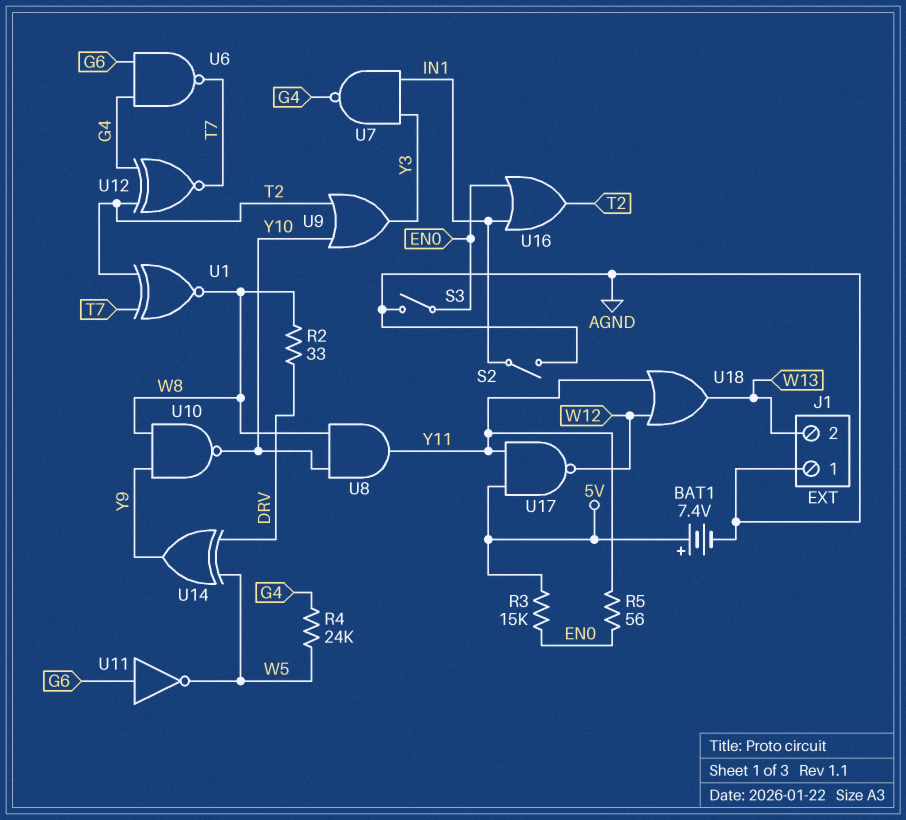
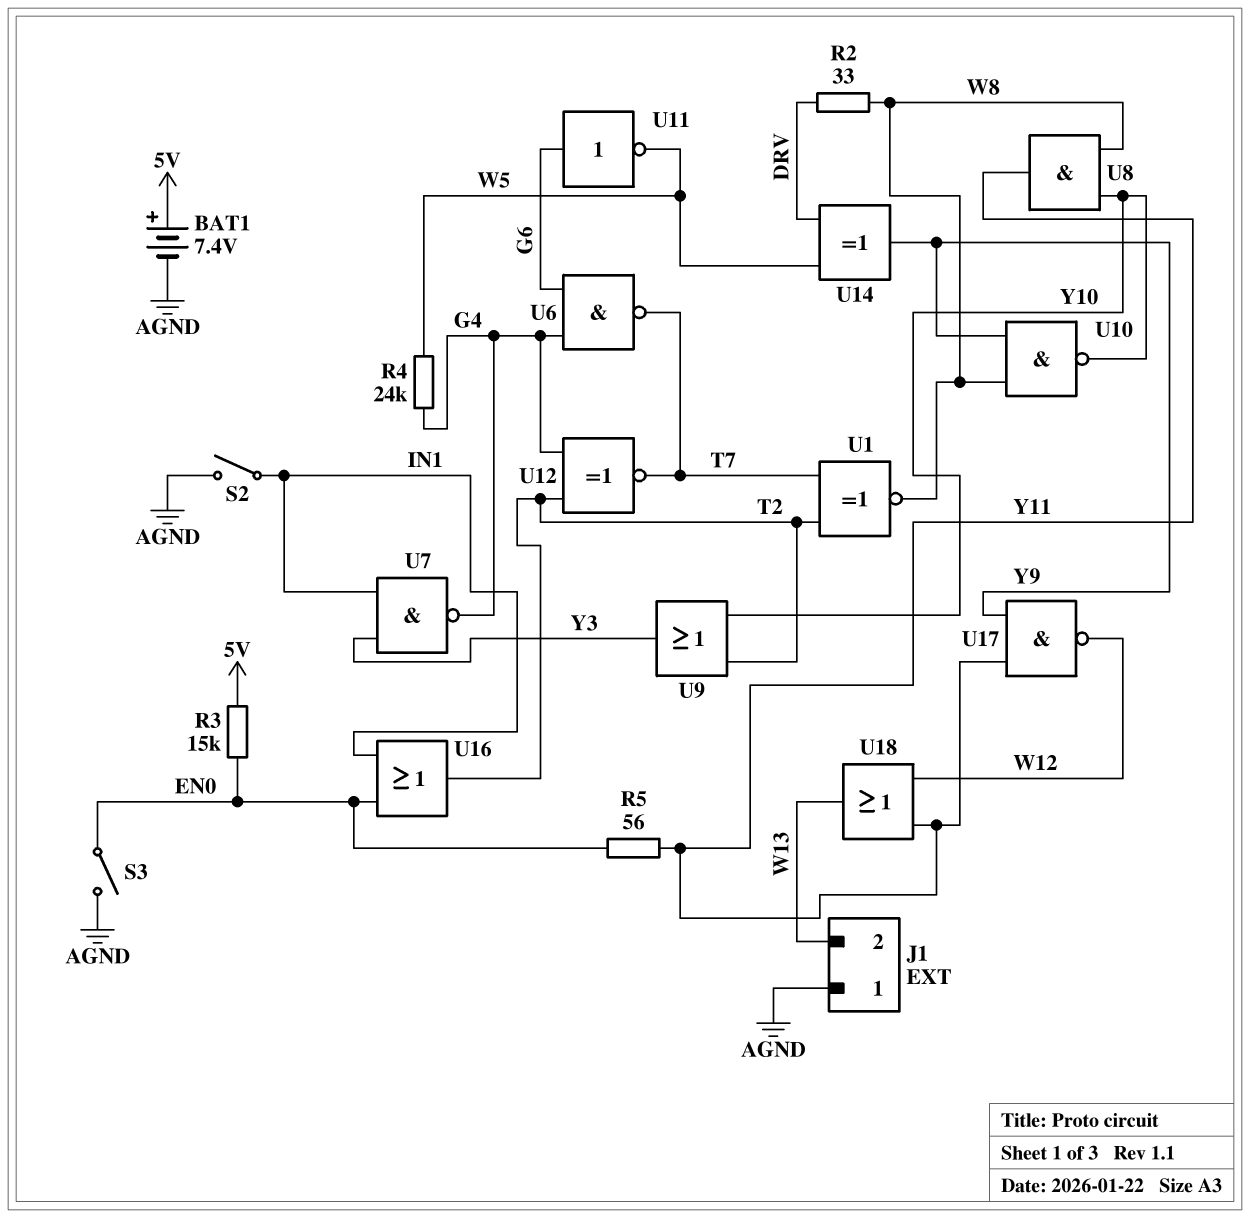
U17: NAND (in 5V, in Y11, out W12) -> NAND (in Y9, in Y11, out W12)

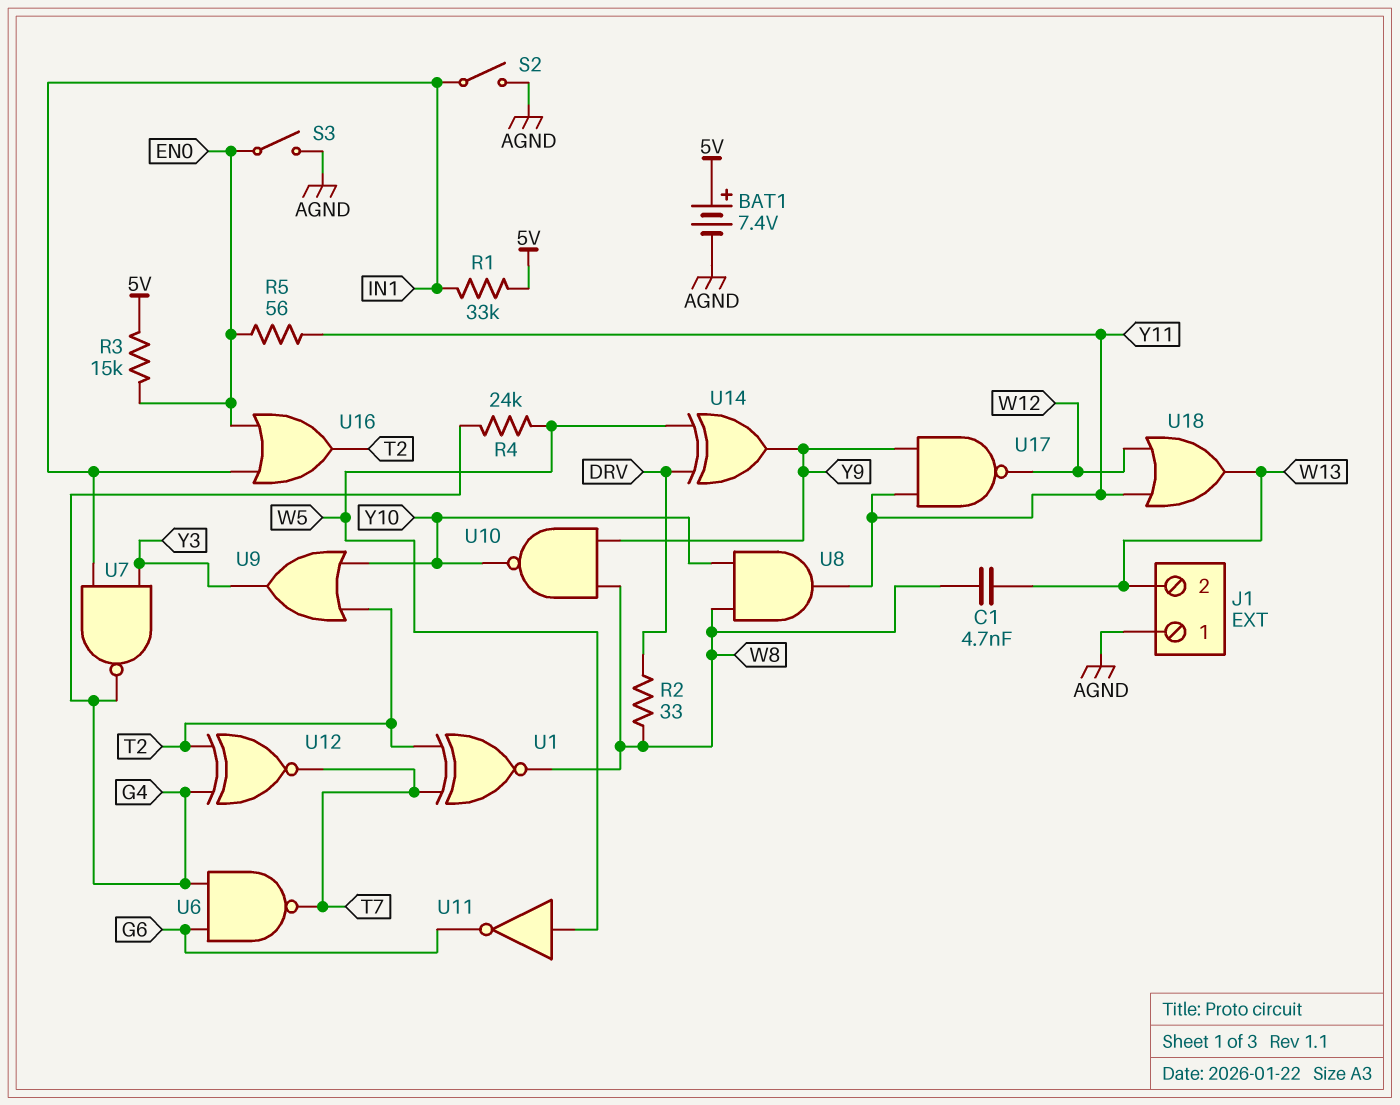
C1: none -> 4.7nF (W8, W13)
R1: none -> 33k (5V, IN1)
U11: NOT (in G6, out W5) -> NOT (in W5, out G6)

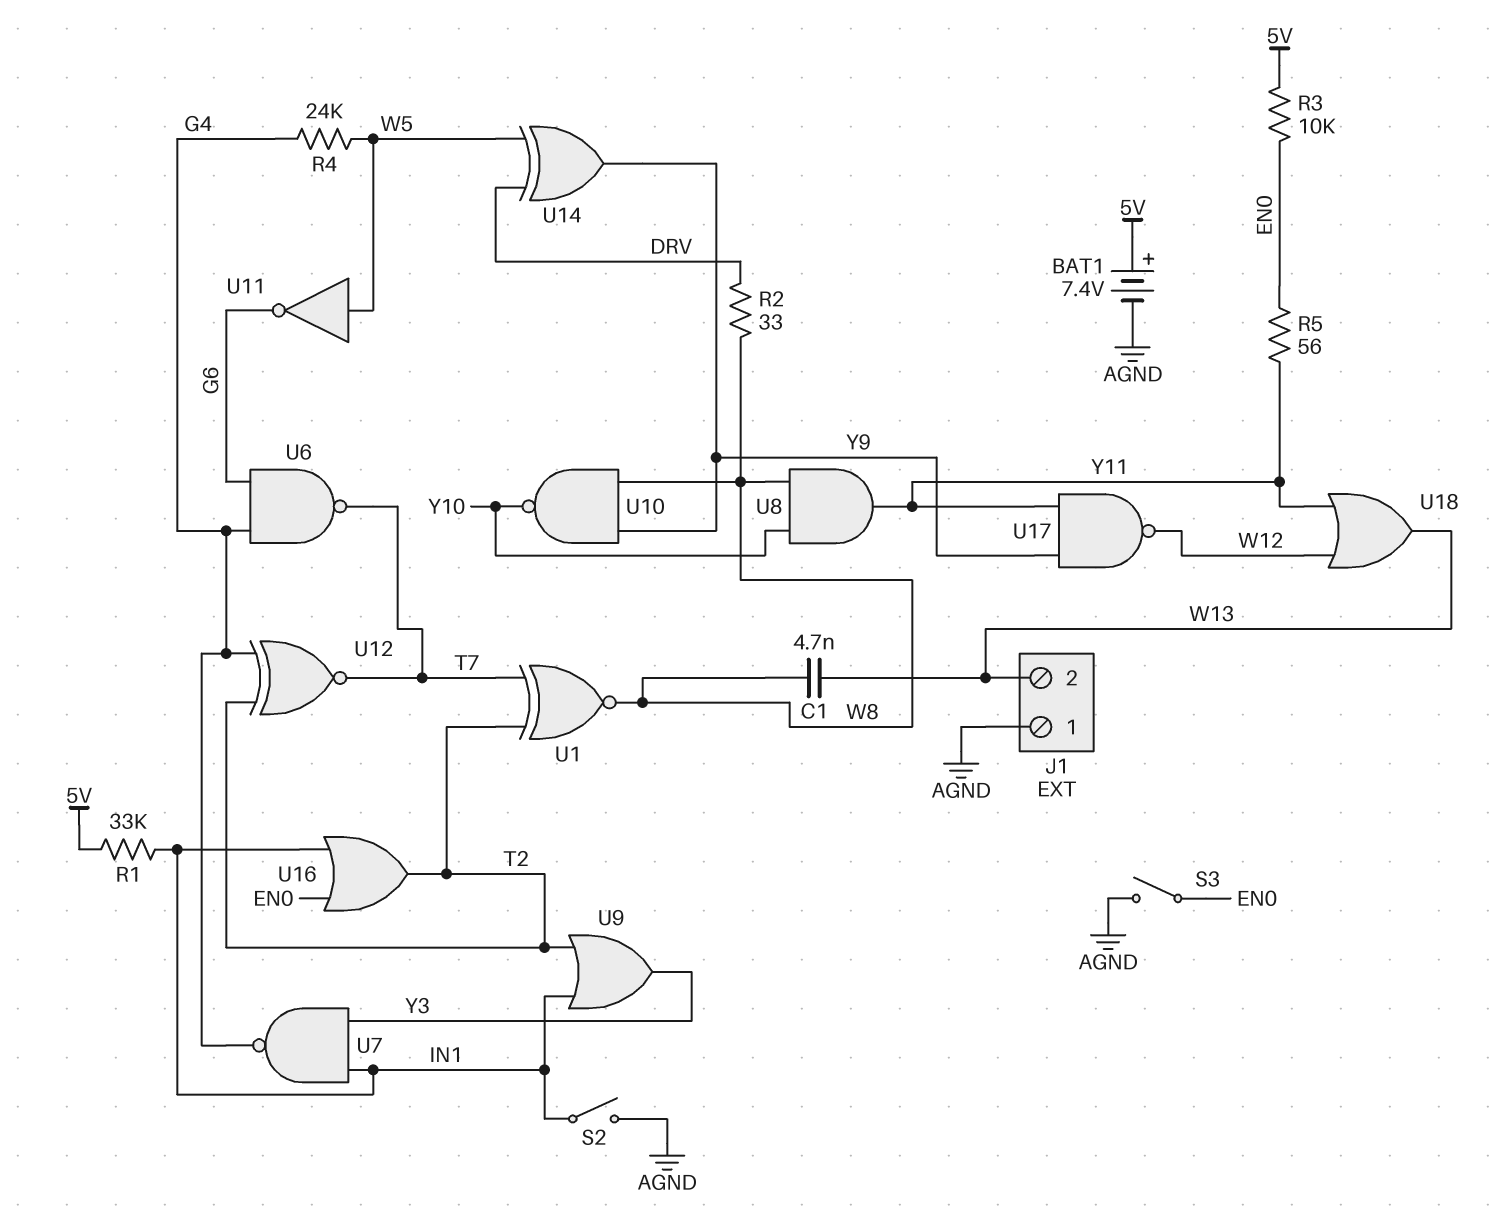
R3: 15k (5V, EN0) -> 10k (5V, EN0)
U9: OR (in T2, in Y10, out Y3) -> OR (in IN1, in T2, out Y3)

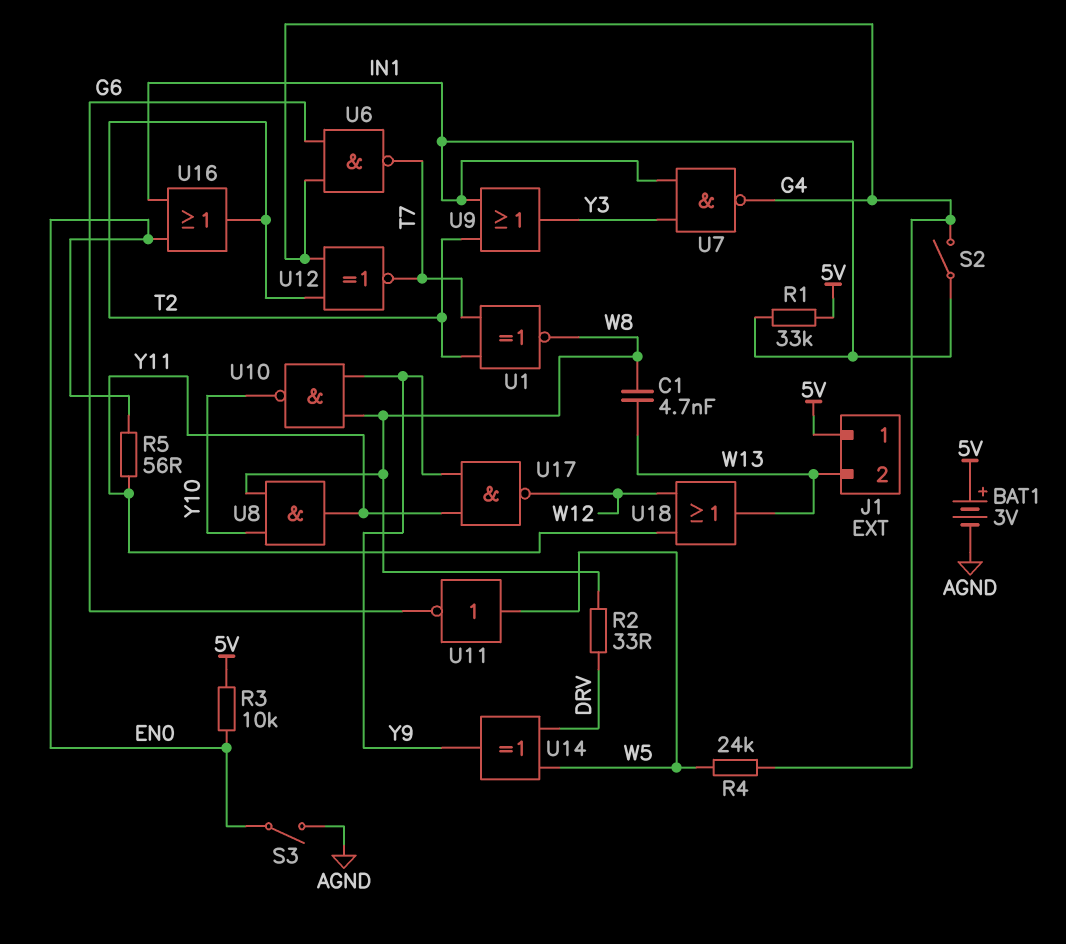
BAT1: 7.4V (plus 5V, minus AGND) -> 3V (plus 5V, minus AGND)
J1 pin 1: AGND -> 5V
S2: switch (AGND, IN1) -> switch (G4, IN1)

